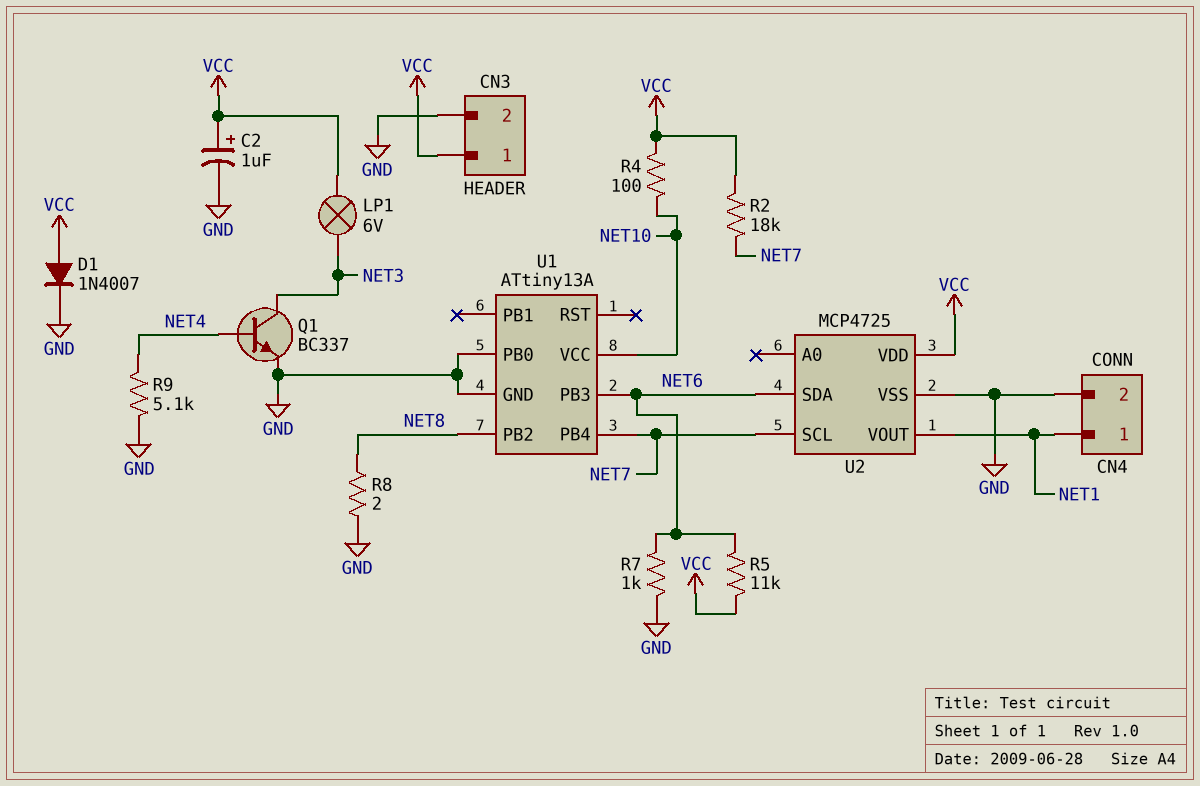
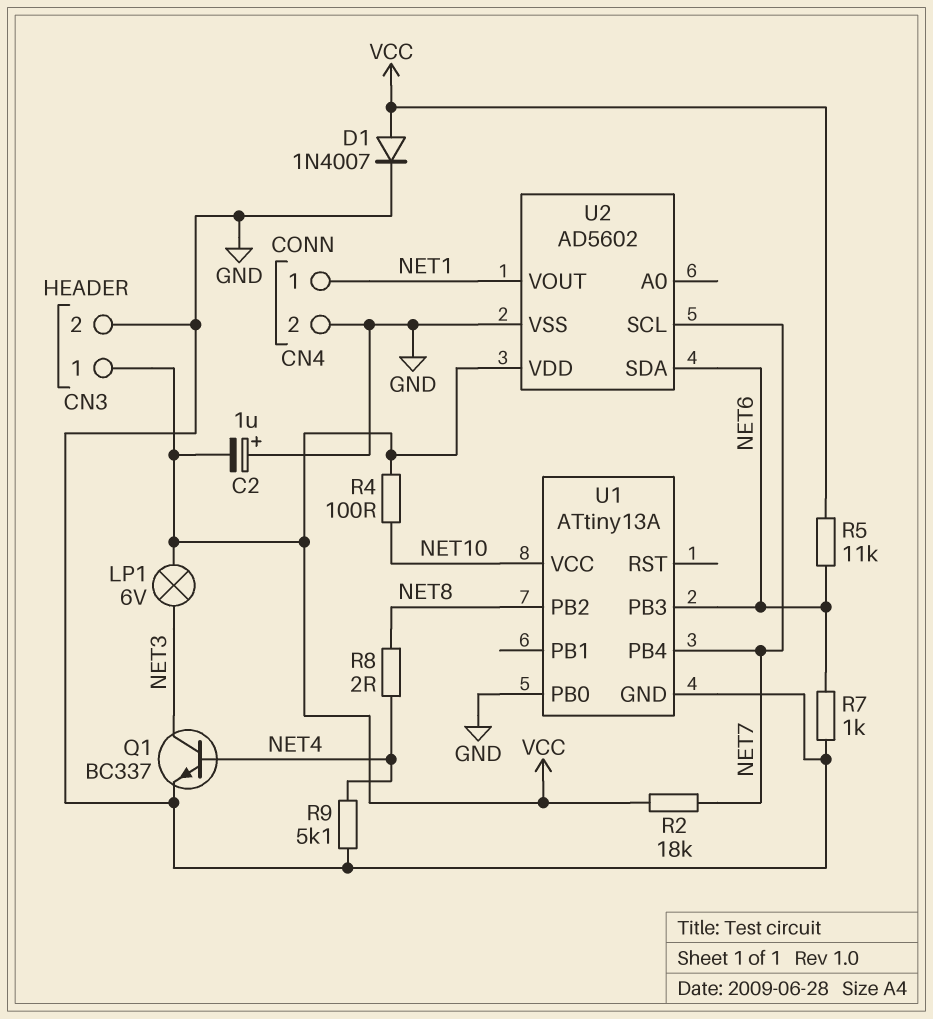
C2: 1uF (plus VCC, minus GND) -> 1uF (plus GND, minus VCC)
R8: 2 (GND, NET8) -> 2 (NET4, NET8)
U2: MCP4725 -> AD5602

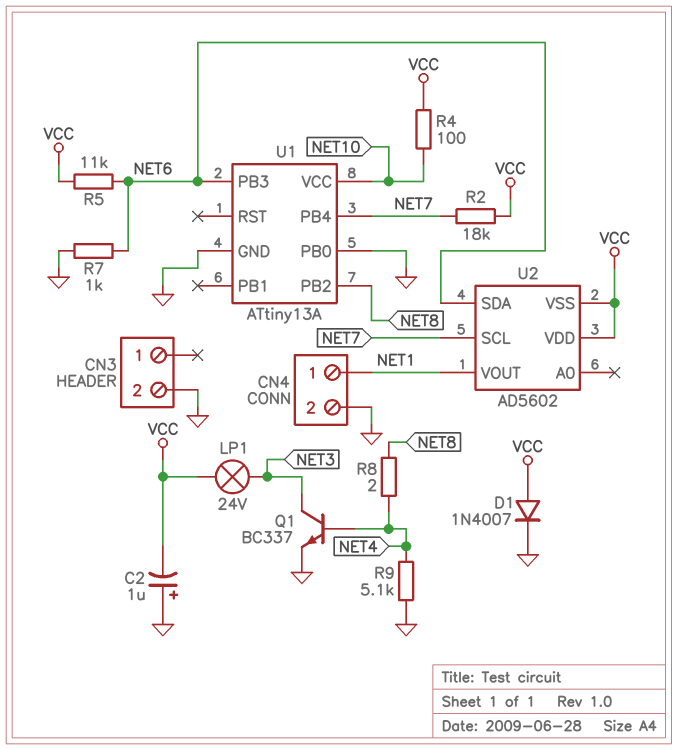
CN3 pin 1: VCC -> none
LP1: lamp 6V (NET3, VCC) -> lamp 24V (NET3, VCC)
U2 pin VSS: GND -> VCC

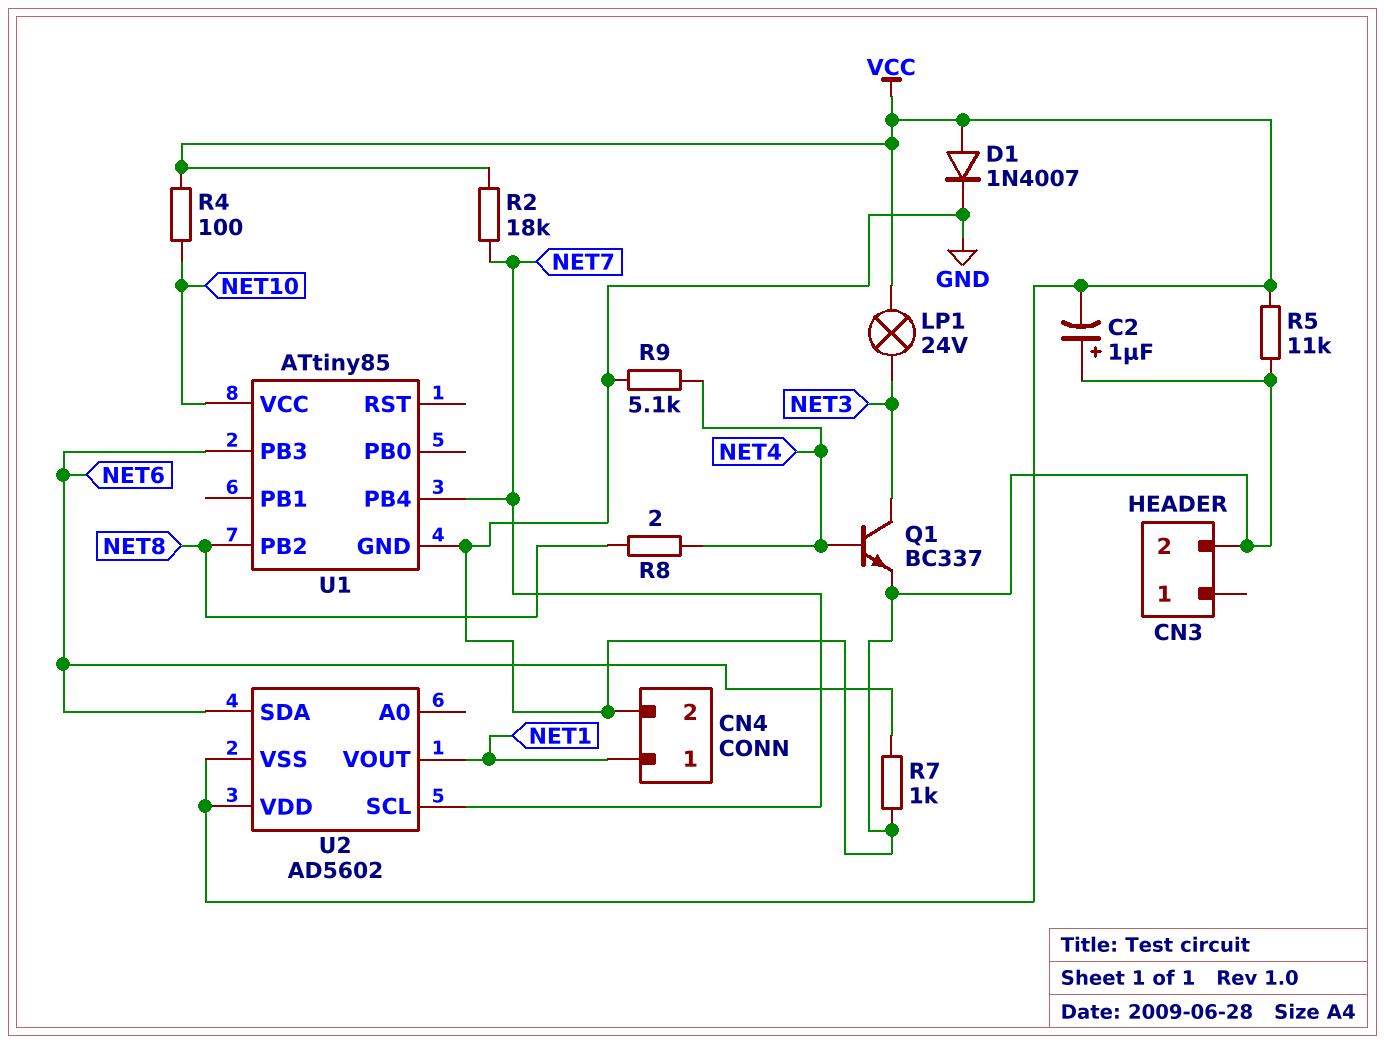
R5: 11k (NET6, VCC) -> 11k (GND, VCC)
U1: ATtiny13A -> ATtiny85
U1 pin PB0: GND -> none

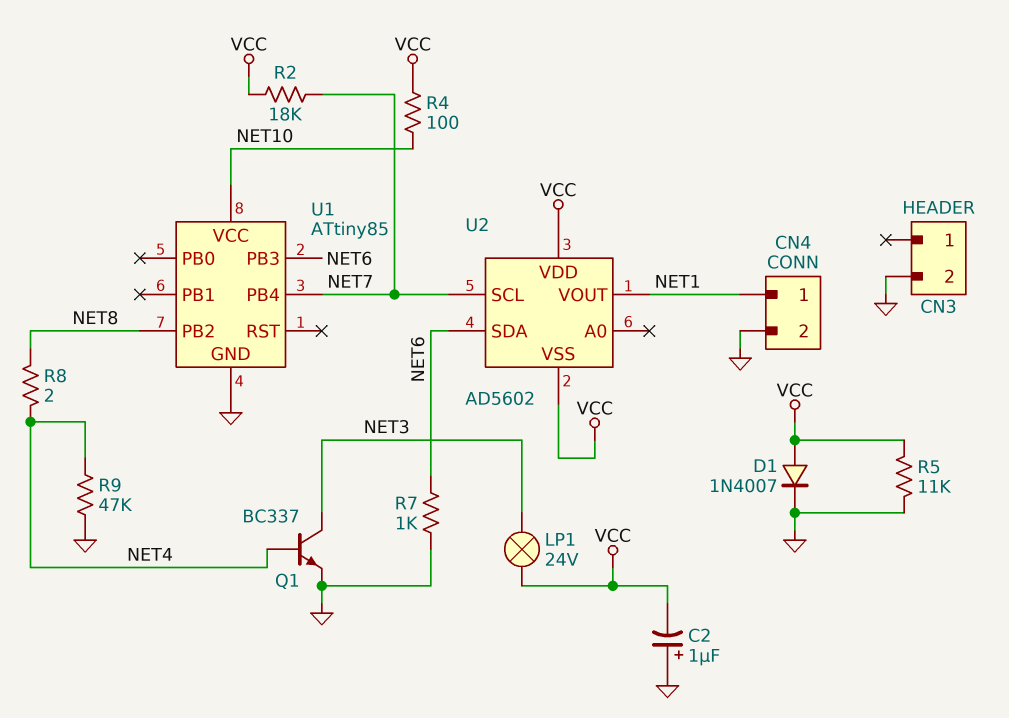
R9: 5.1k (GND, NET4) -> 47k (GND, NET4)

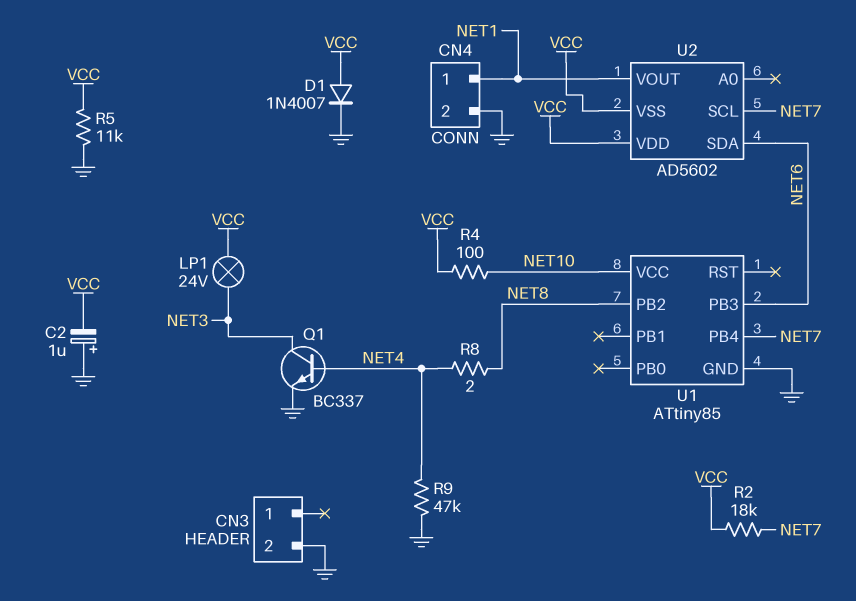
R7: 1k (GND, NET6) -> none

